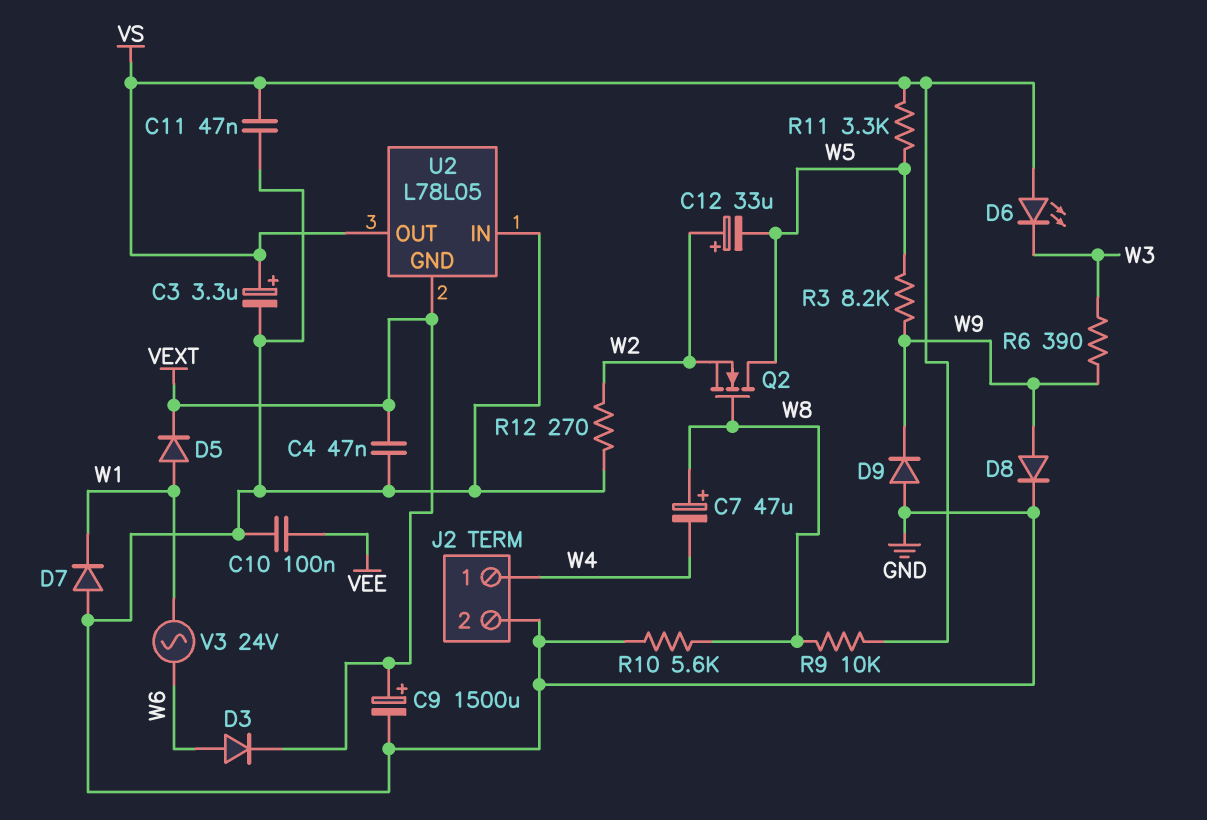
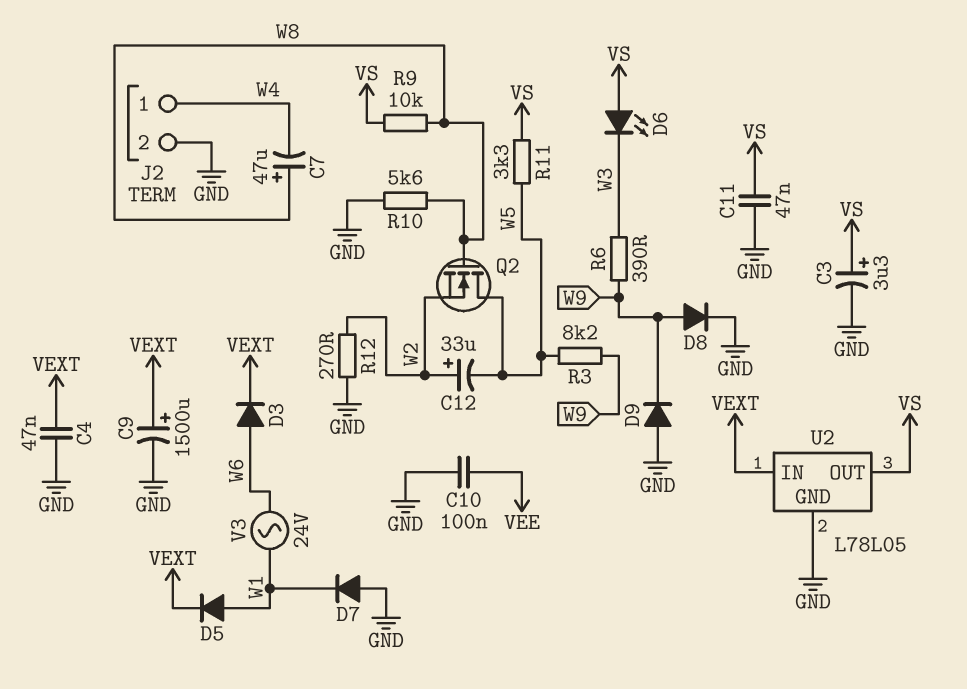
U2 pin GND: VEXT -> GND
U2 pin IN: GND -> VEXT

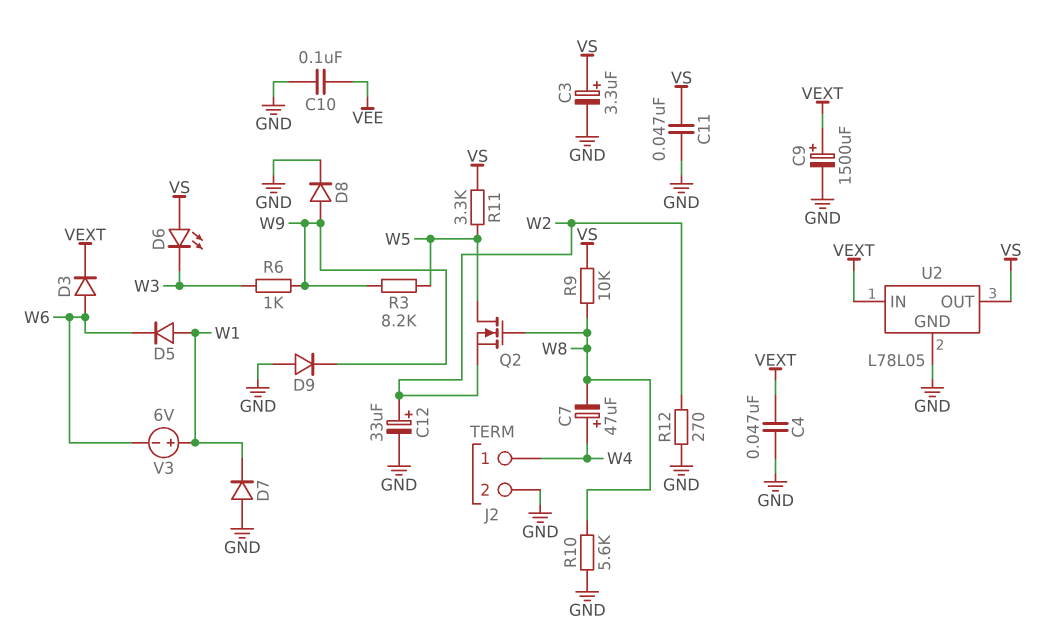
C7: 47uF (plus W8, minus W4) -> 47uF (plus W4, minus W8)
C12: 33uF (plus W2, minus W5) -> 33uF (plus W2, minus GND)
D5: diode (A W1, K VEXT) -> diode (A W1, K W6)
R6: 390 (W3, W9) -> 1k (W3, W9)
V3: AC 24V (W1, W6) -> 6V (plus W1, minus W6)

